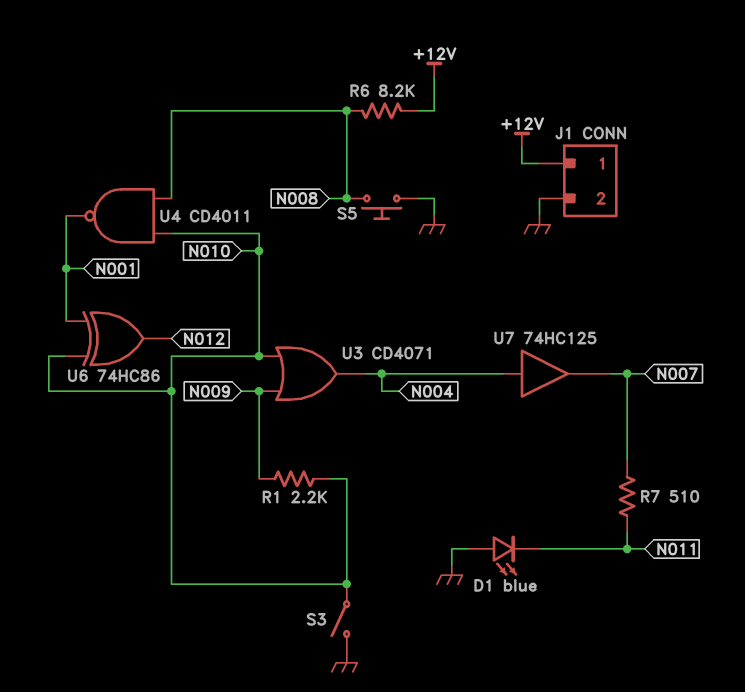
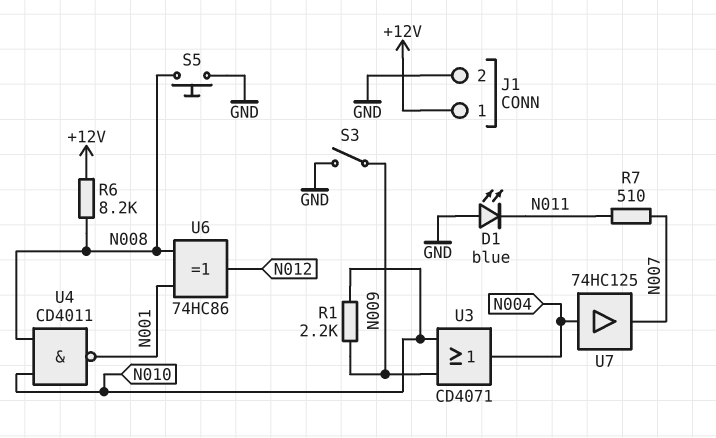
S3: switch (GND, N010) -> switch (GND, N009)
U6: XOR 74HC86 (in N001, in N010, out N012) -> XOR 74HC86 (in N001, in N008, out N012)

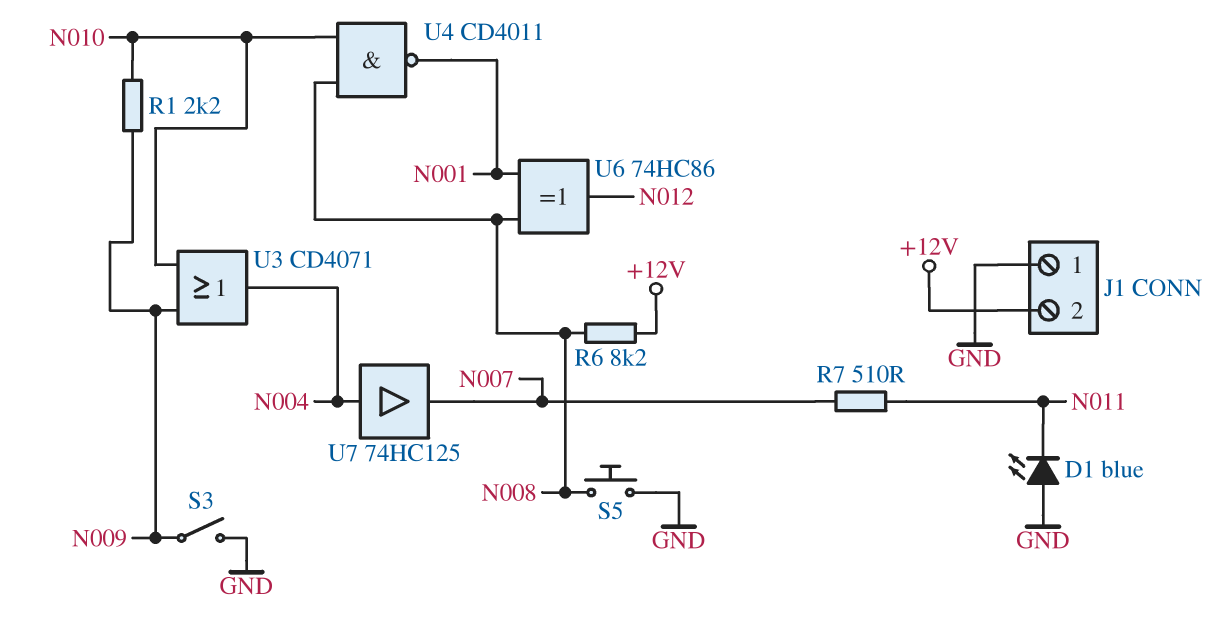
J1 pin 1: +12V -> GND
J1 pin 2: GND -> +12V

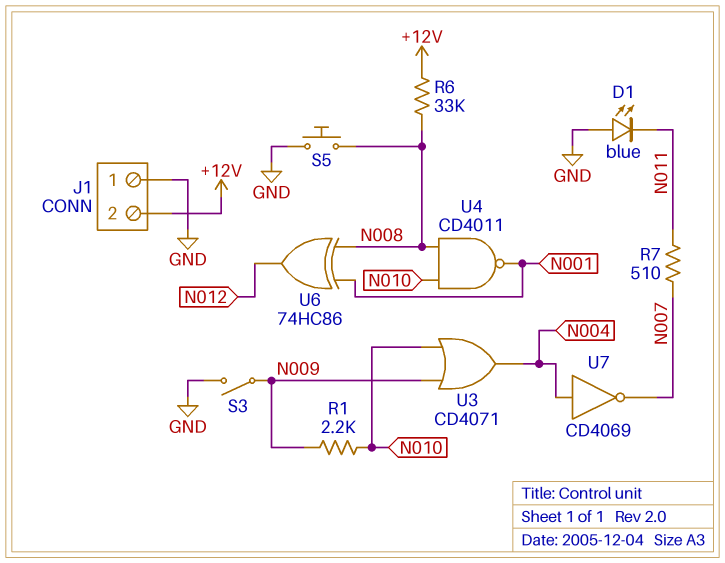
R6: 8.2k (+12V, N008) -> 33k (+12V, N008)
U7: buffer 74HC125 (in N004, out N007) -> NOT CD4069 (in N004, out N007)

